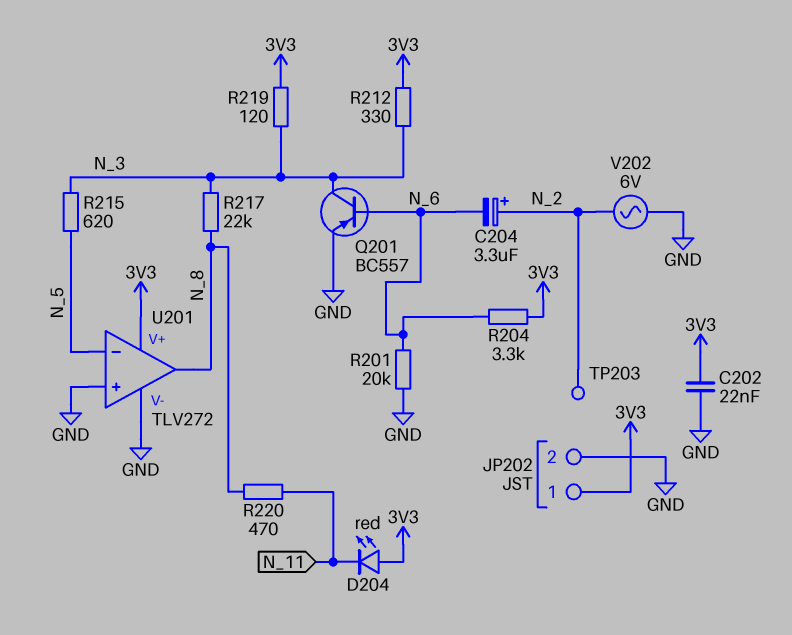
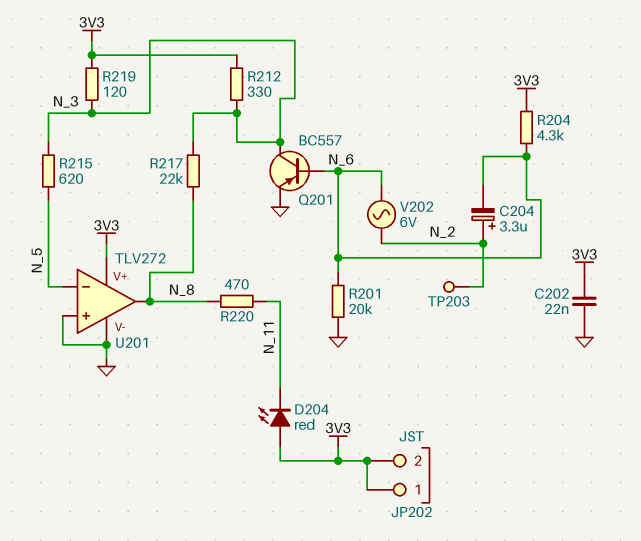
JP202 pin 2: GND -> 3V3
R204: 3.3k (3V3, N_6) -> 4.3k (3V3, N_6)
V202: AC 6V (GND, N_2) -> AC 6V (N_2, N_6)

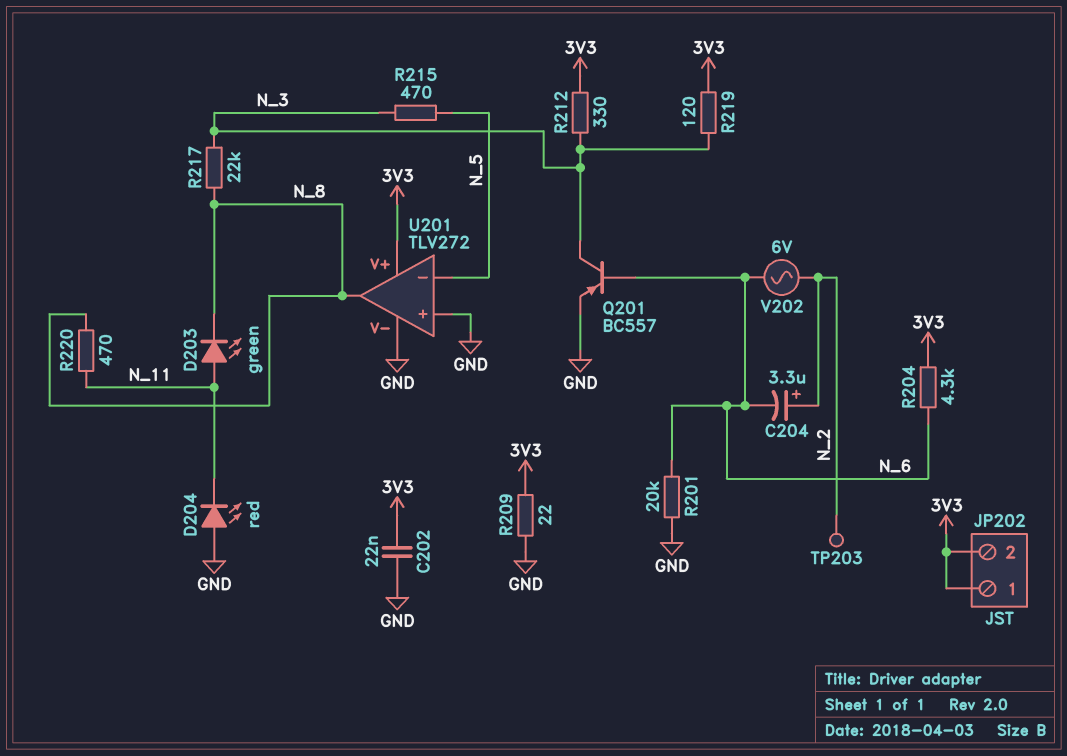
D203: none -> LED green (A N_11, K N_8)
D204: LED red (A 3V3, K N_11) -> LED red (A GND, K N_11)
R209: none -> 22 (3V3, GND)
R215: 620 (N_3, N_5) -> 470 (N_3, N_5)

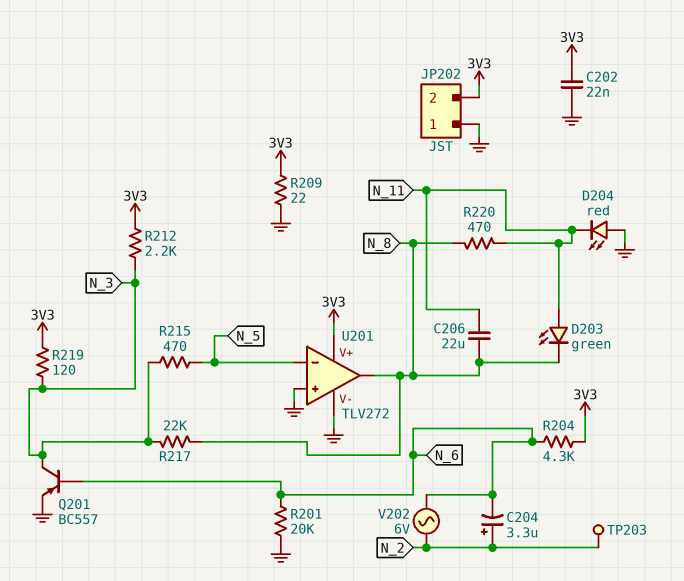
C206: none -> 22uF (N_8, N_11)
JP202 pin 1: 3V3 -> GND
R212: 330 (3V3, N_3) -> 2.2k (3V3, N_3)

